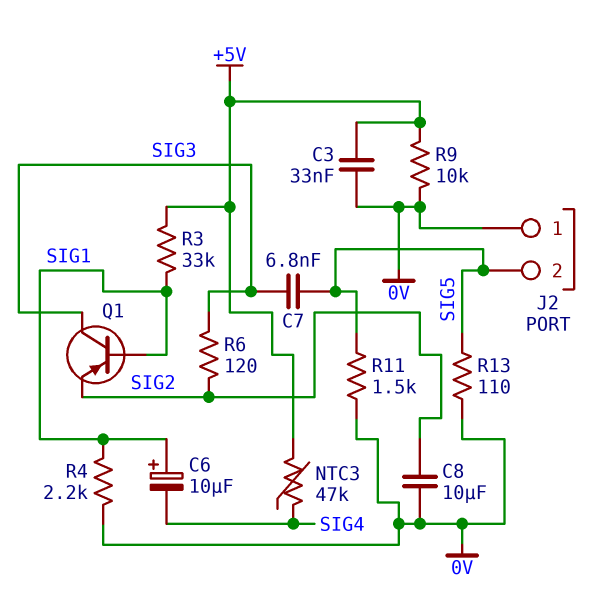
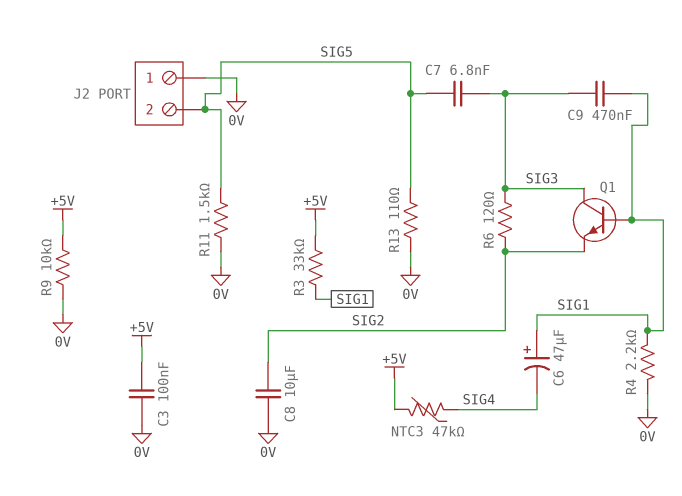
C3: 33nF (+5V, 0V) -> 100nF (+5V, 0V)
C6: 10uF (plus SIG1, minus SIG4) -> 47uF (plus SIG1, minus SIG4)
C9: none -> 470nF (SIG1, SIG3)
Q1: PNP (B SIG1, C SIG3, E SIG2) -> NPN (B SIG1, C SIG3, E SIG2)

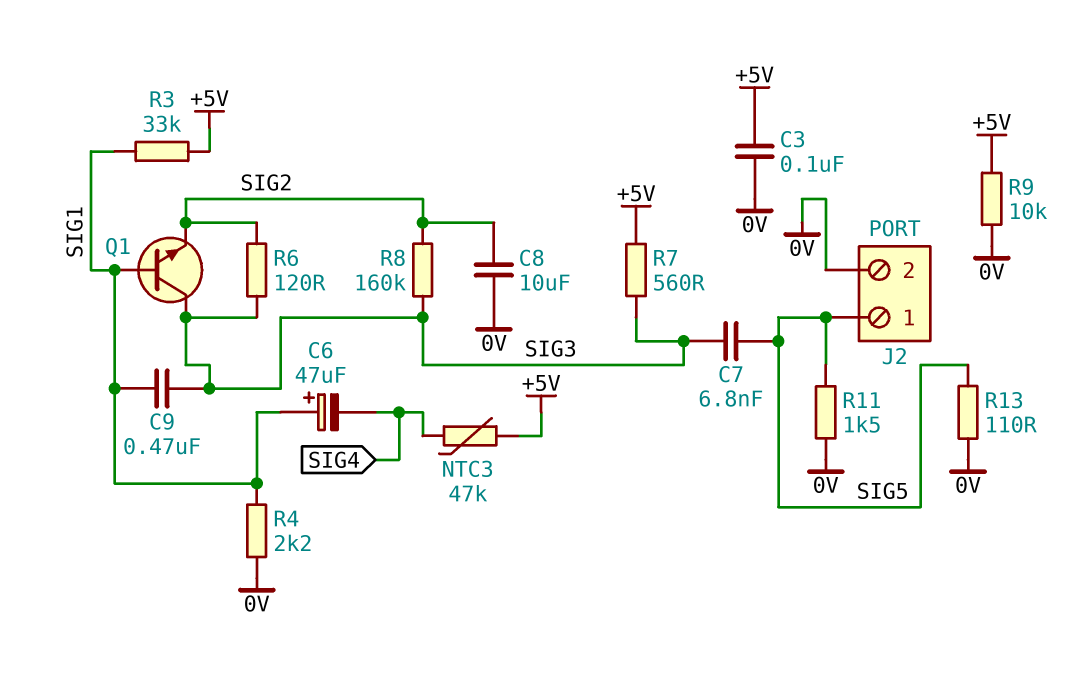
J2 pin 1: 0V -> SIG5
J2 pin 2: SIG5 -> 0V
R7: none -> 560 (+5V, SIG3)
R8: none -> 160k (SIG2, SIG3)

